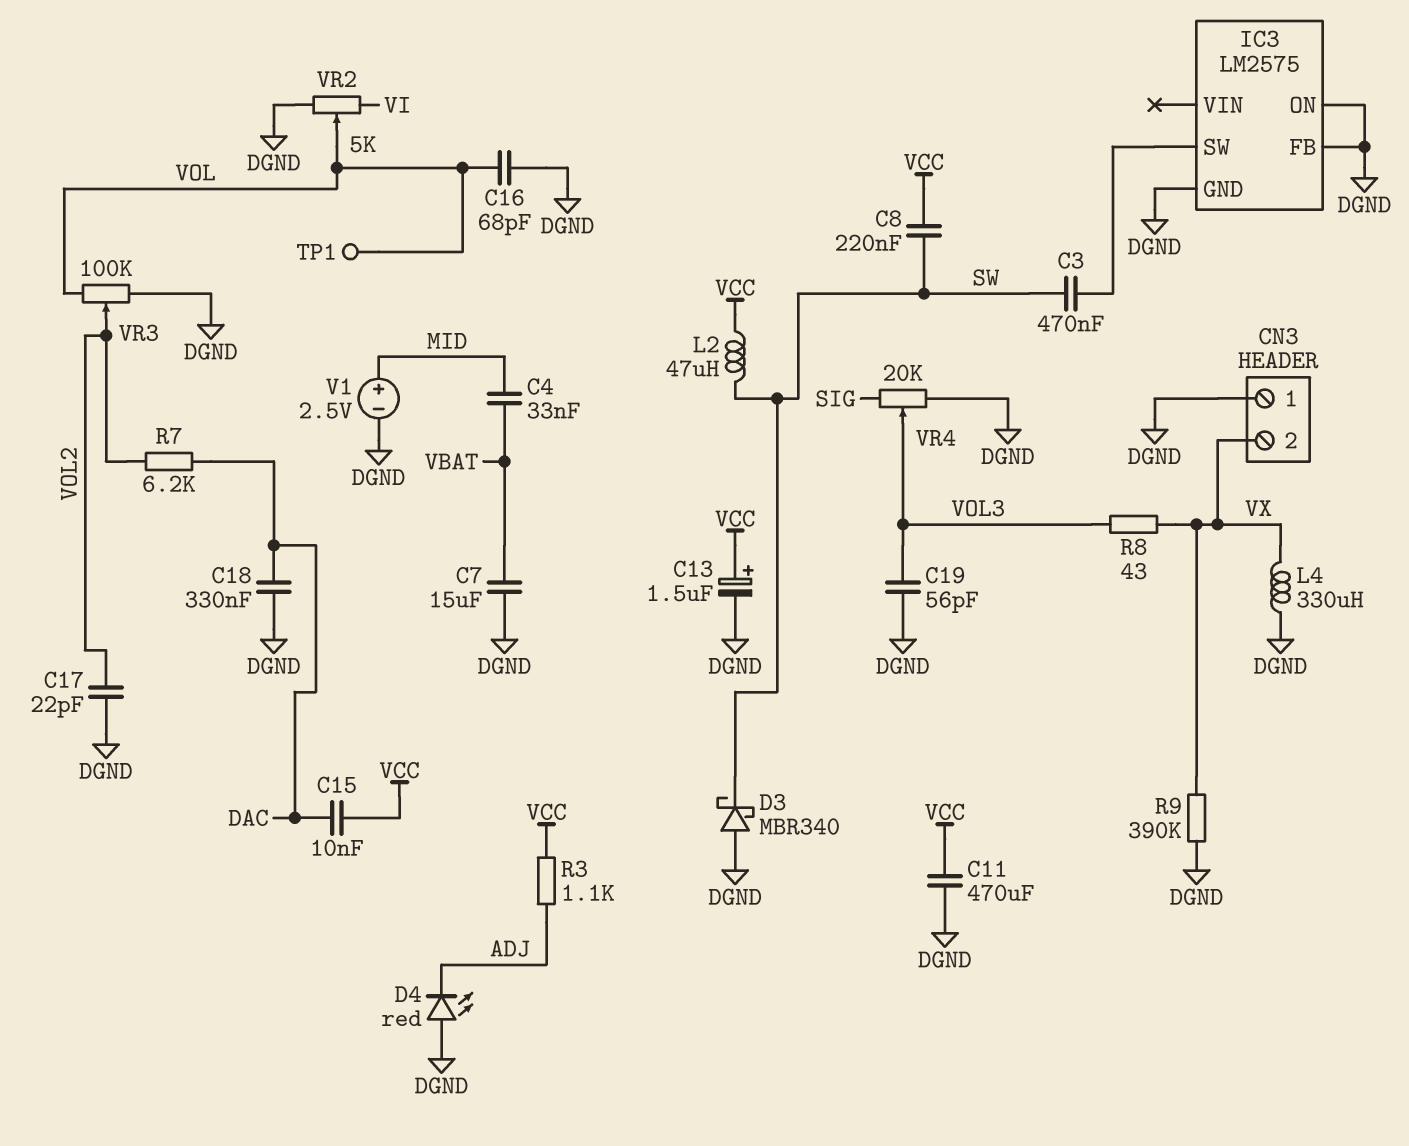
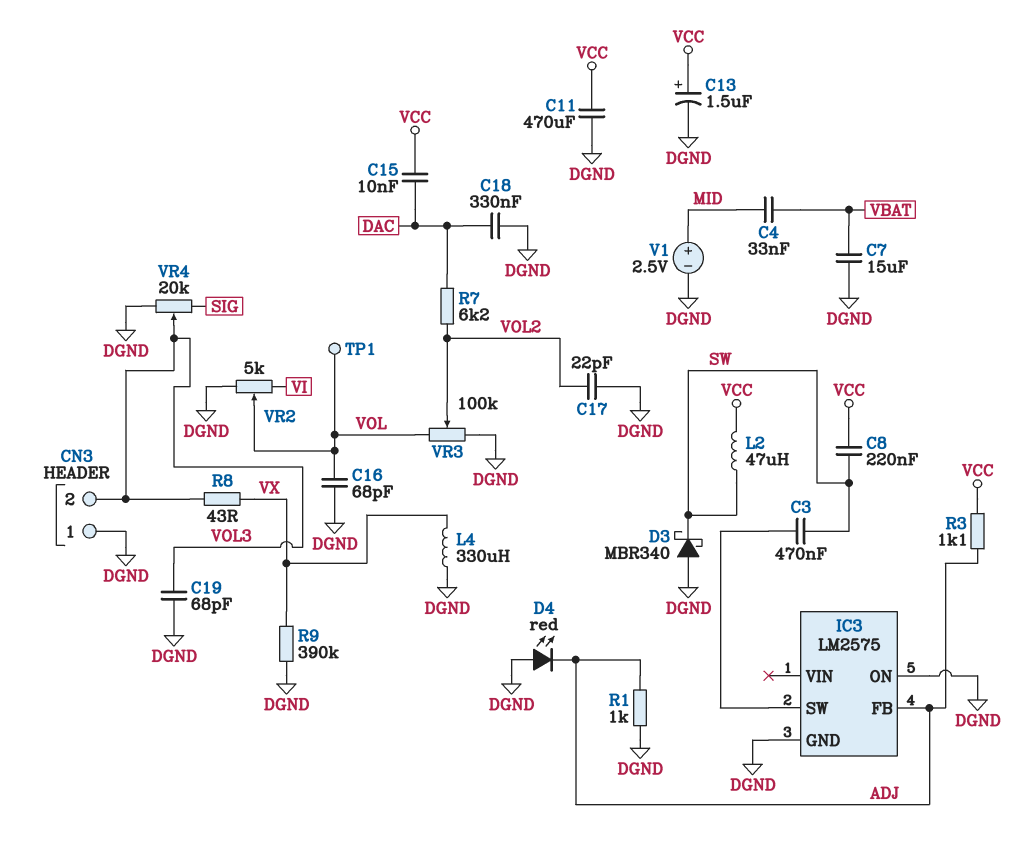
C19: 56pF (DGND, VOL3) -> 68pF (DGND, VOL3)
CN3 pin 2: VX -> VOL3
IC3 pin FB: DGND -> ADJ
R1: none -> 1k (ADJ, DGND)

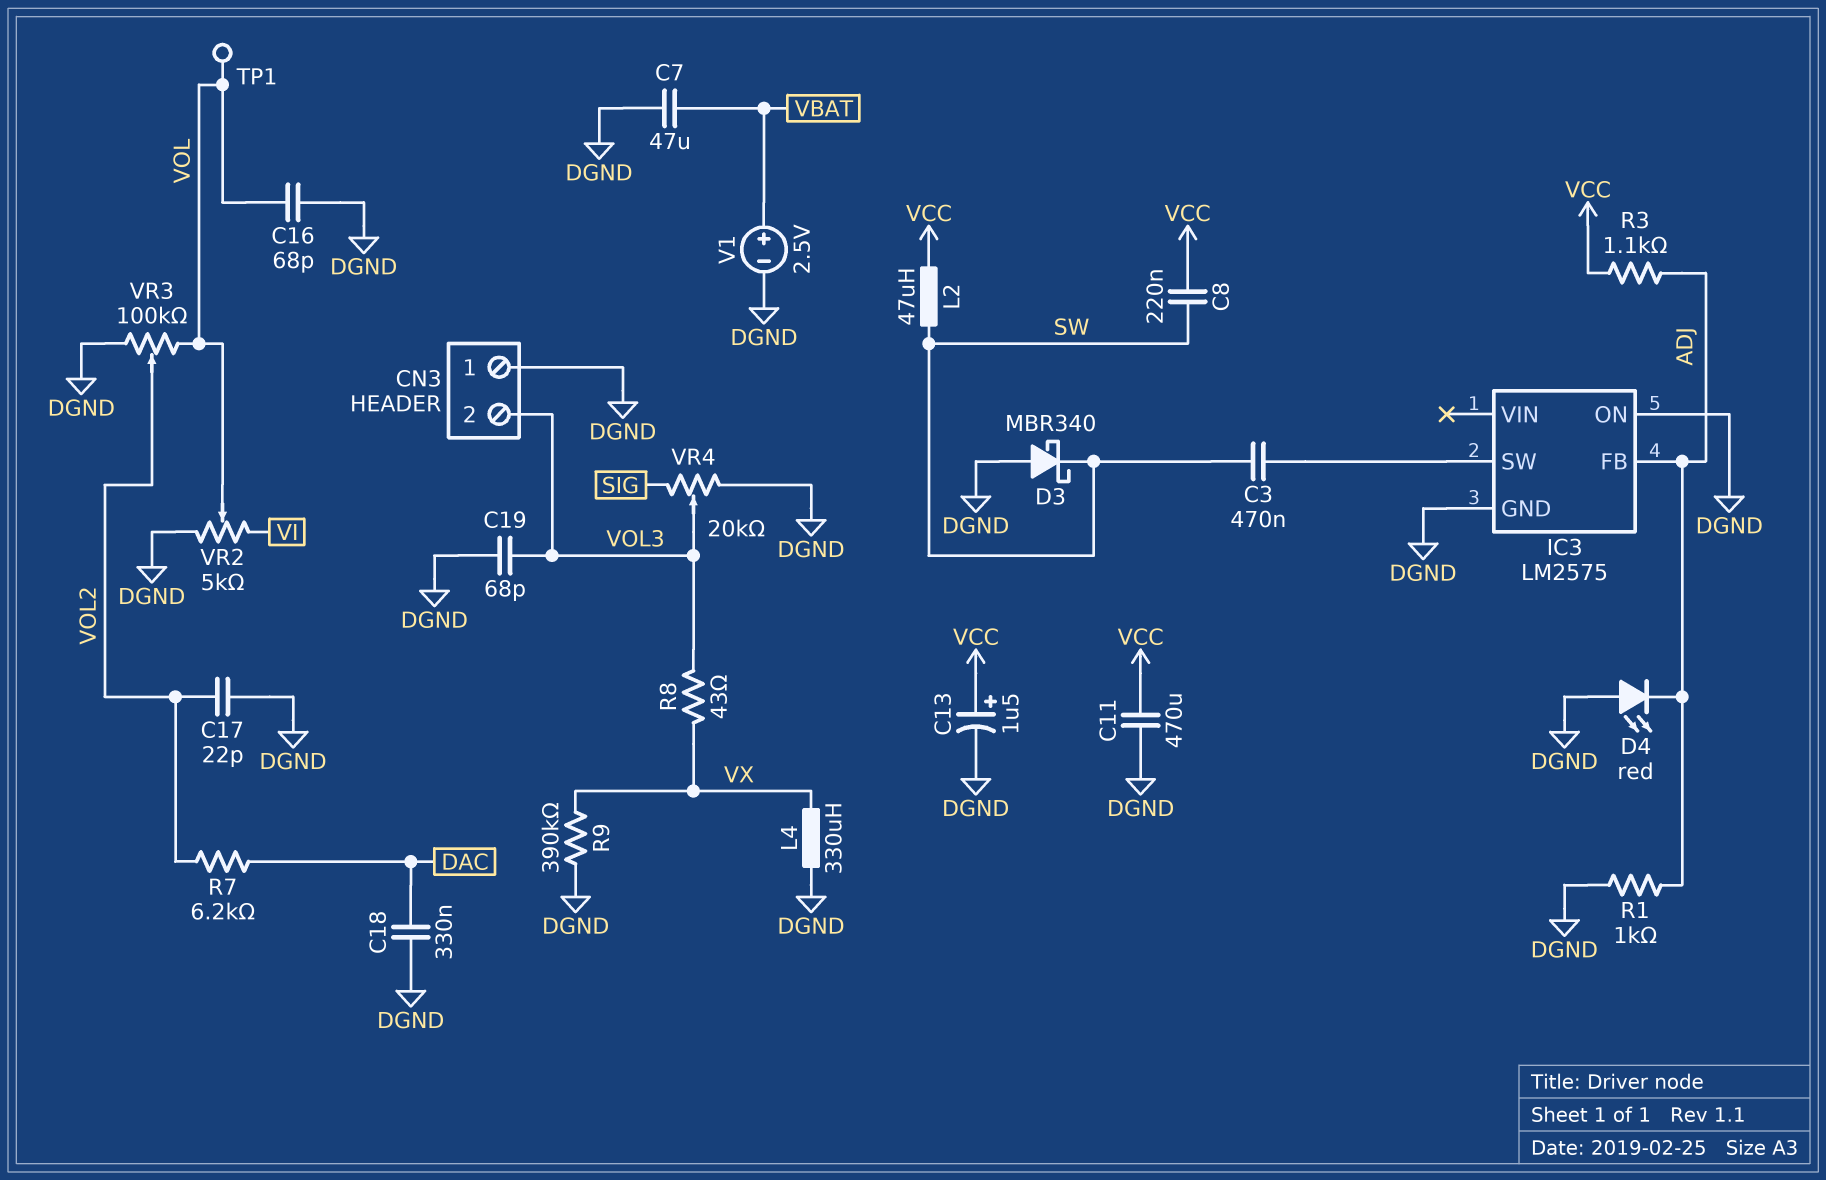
C4: 33nF (MID, VBAT) -> none
C7: 15uF (DGND, VBAT) -> 47uF (DGND, VBAT)
C15: 10nF (DAC, VCC) -> none
V1: 2.5V (plus MID, minus DGND) -> 2.5V (plus VBAT, minus DGND)

